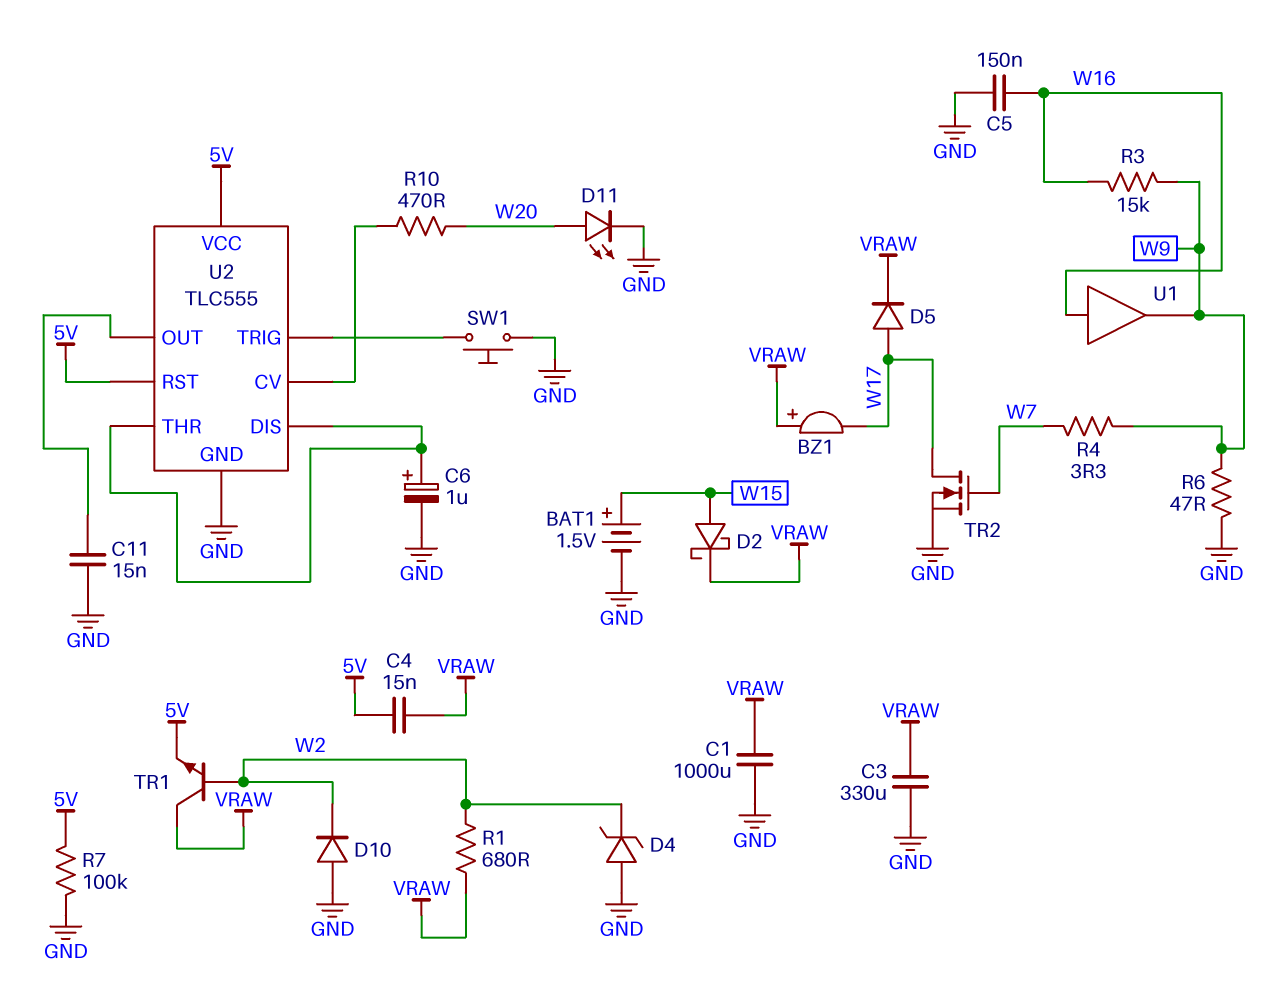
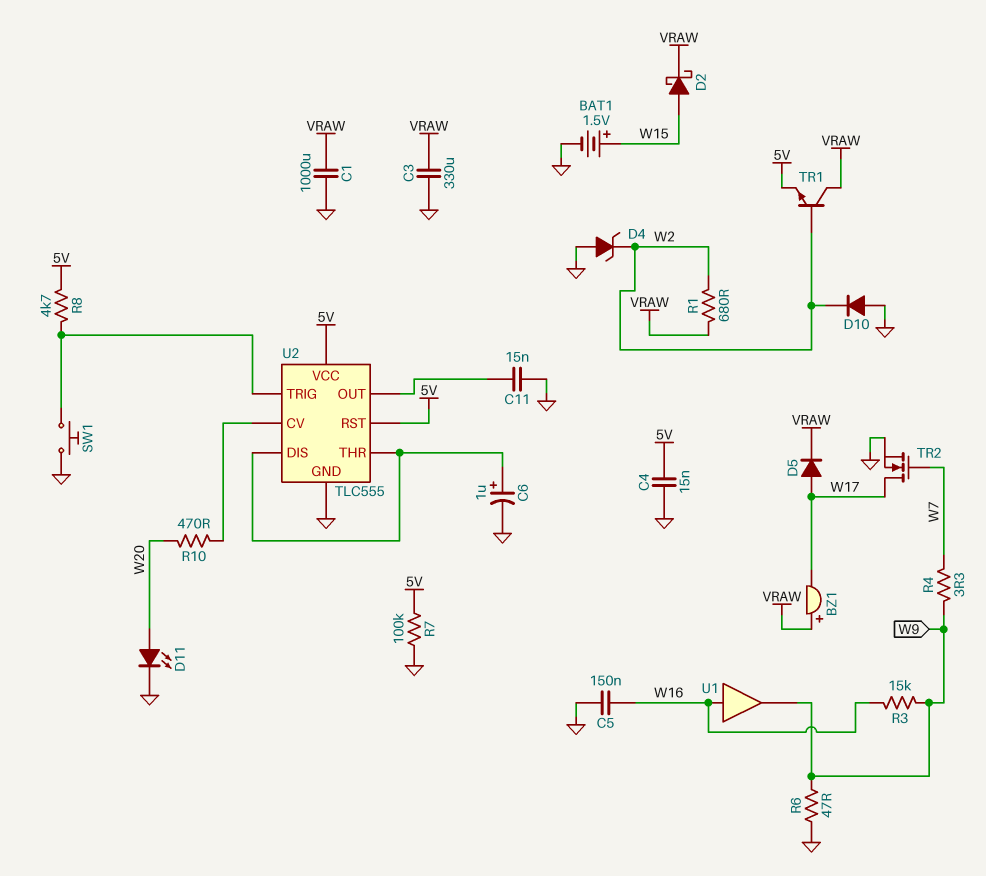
C4: 15nF (5V, VRAW) -> 15nF (5V, GND)
R8: none -> 4.7k (5V, U2/TRIG)

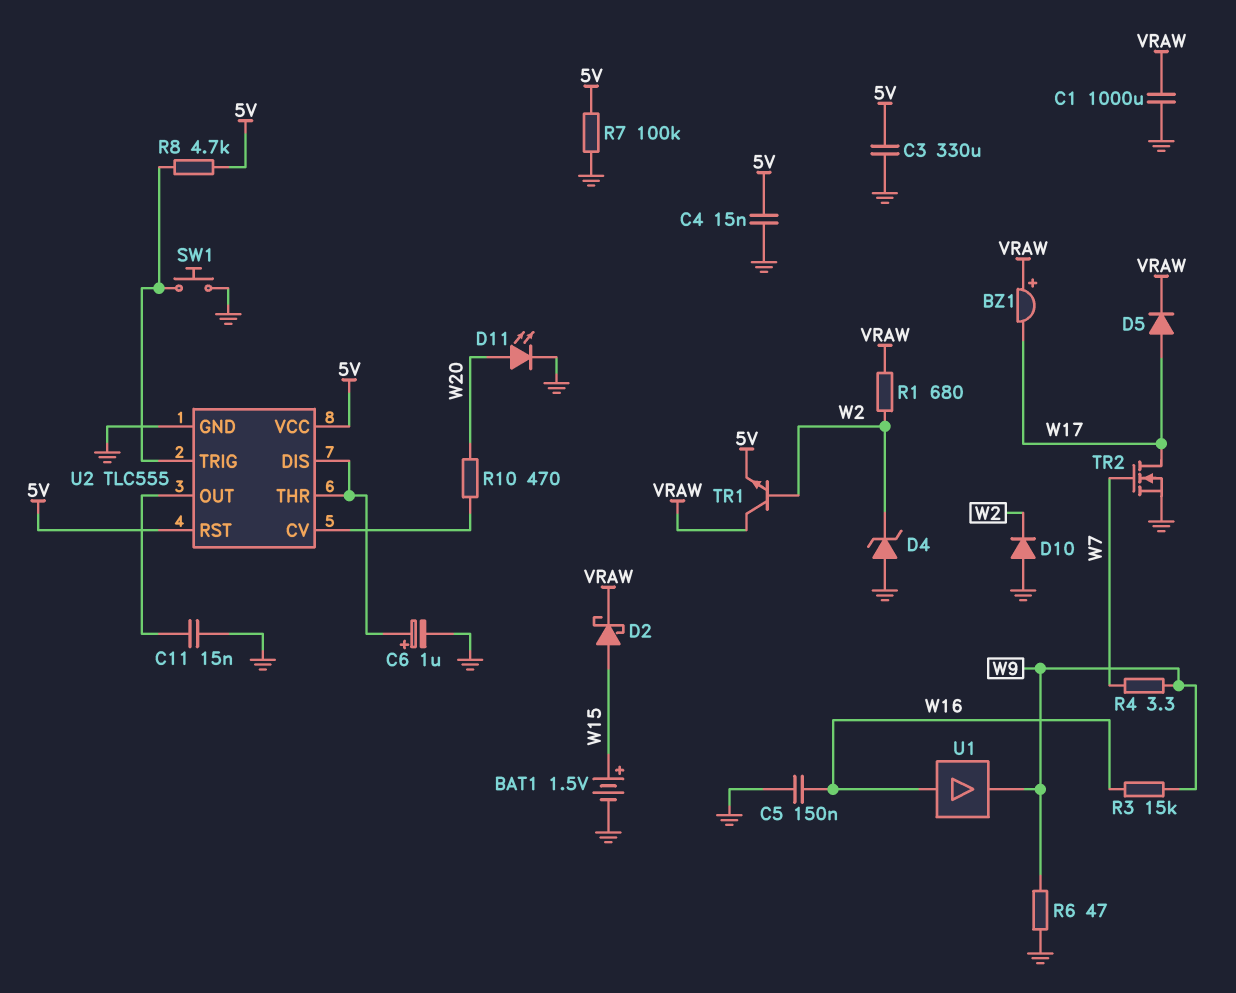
C3: 330uF (GND, VRAW) -> 330uF (5V, GND)

